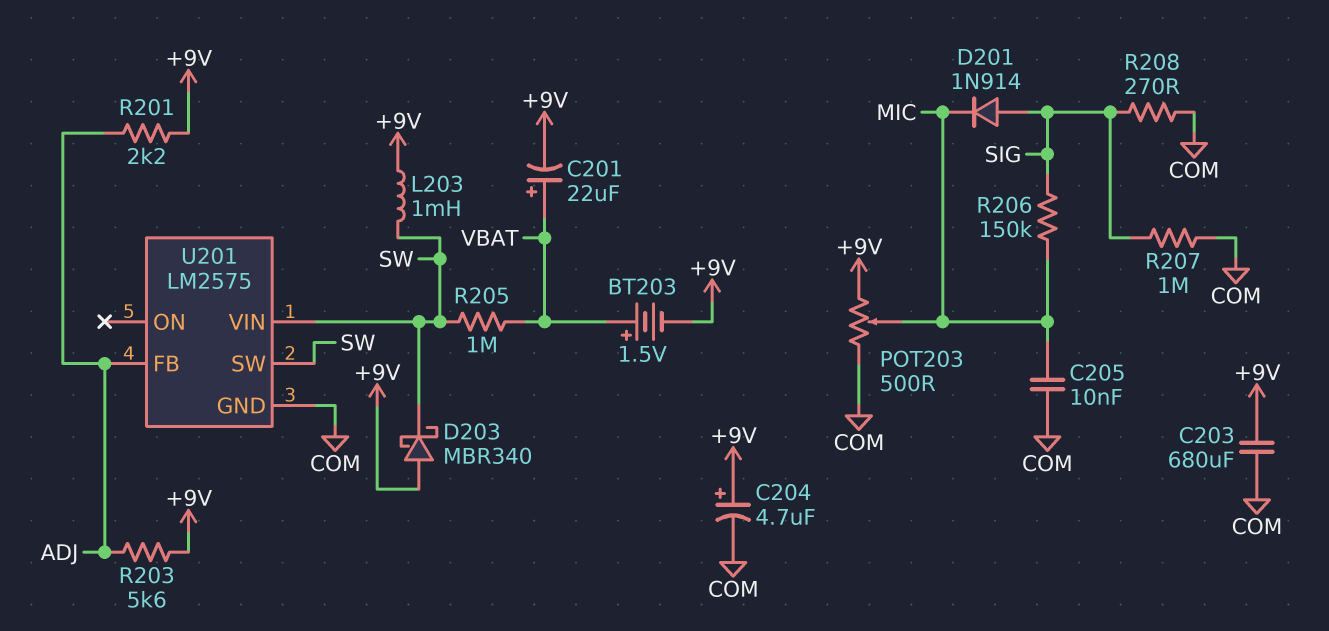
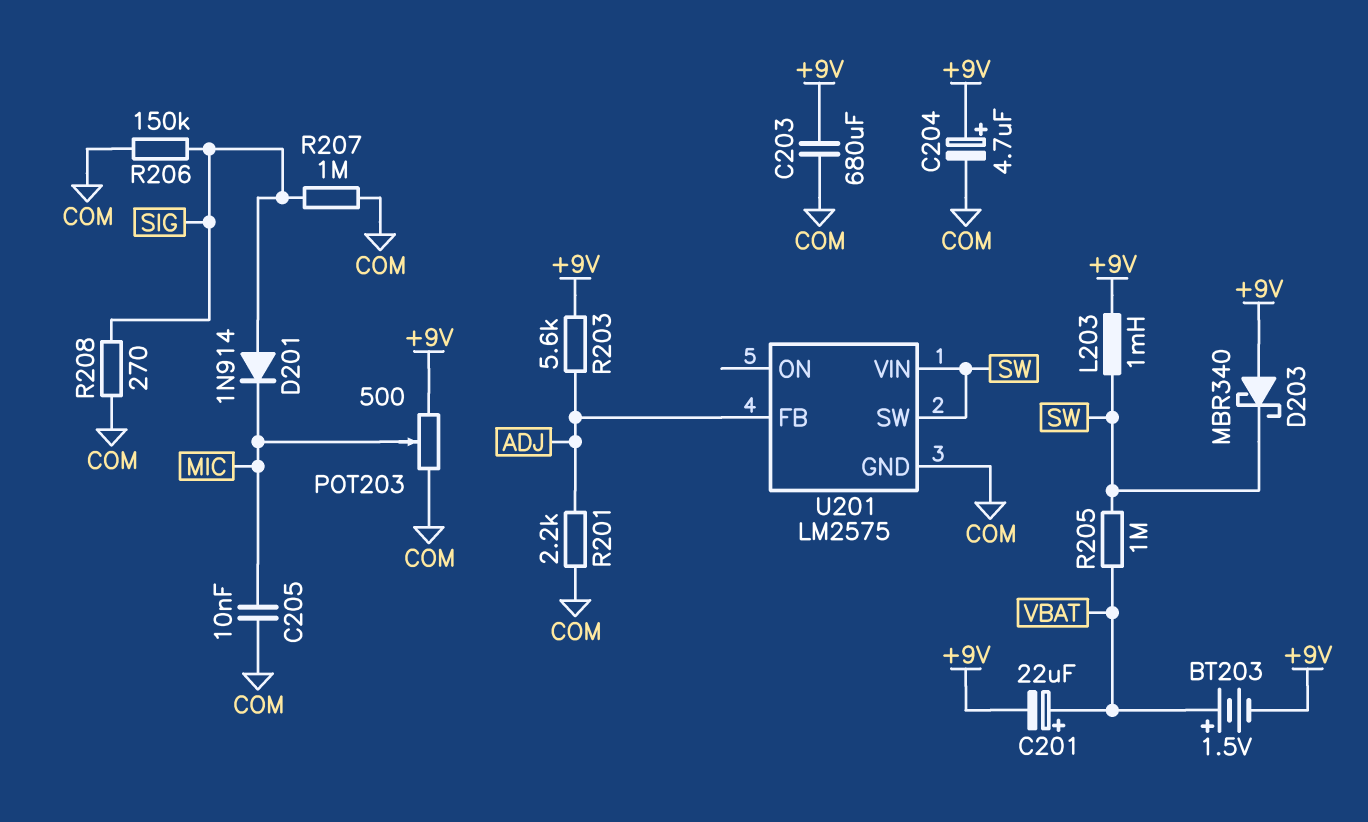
R201: 2.2k (+9V, ADJ) -> 2.2k (ADJ, COM)
R206: 150k (MIC, SIG) -> 150k (COM, SIG)

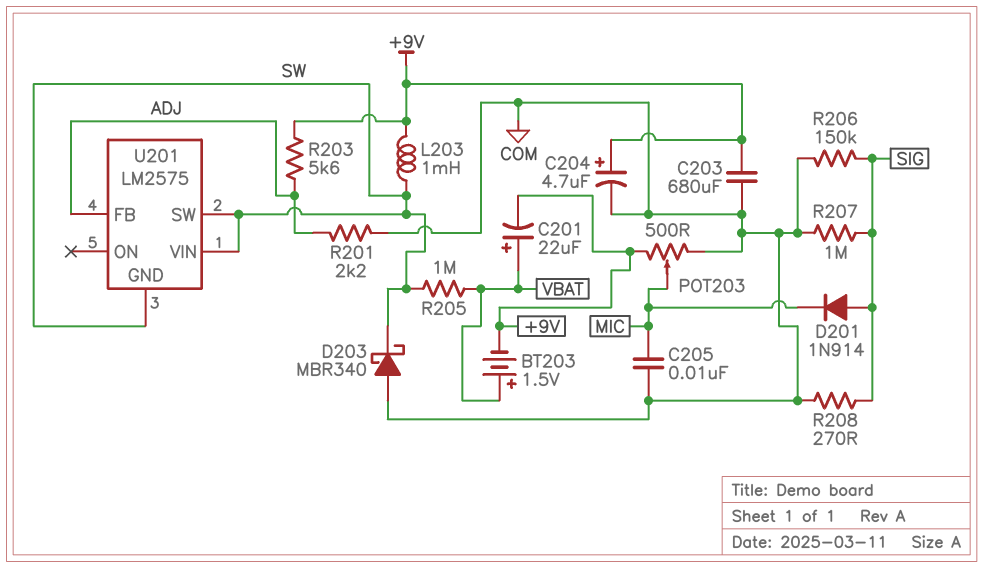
D203: schottky MBR340 (A +9V, K SW) -> schottky MBR340 (A COM, K SW)
U201 pin GND: COM -> SW

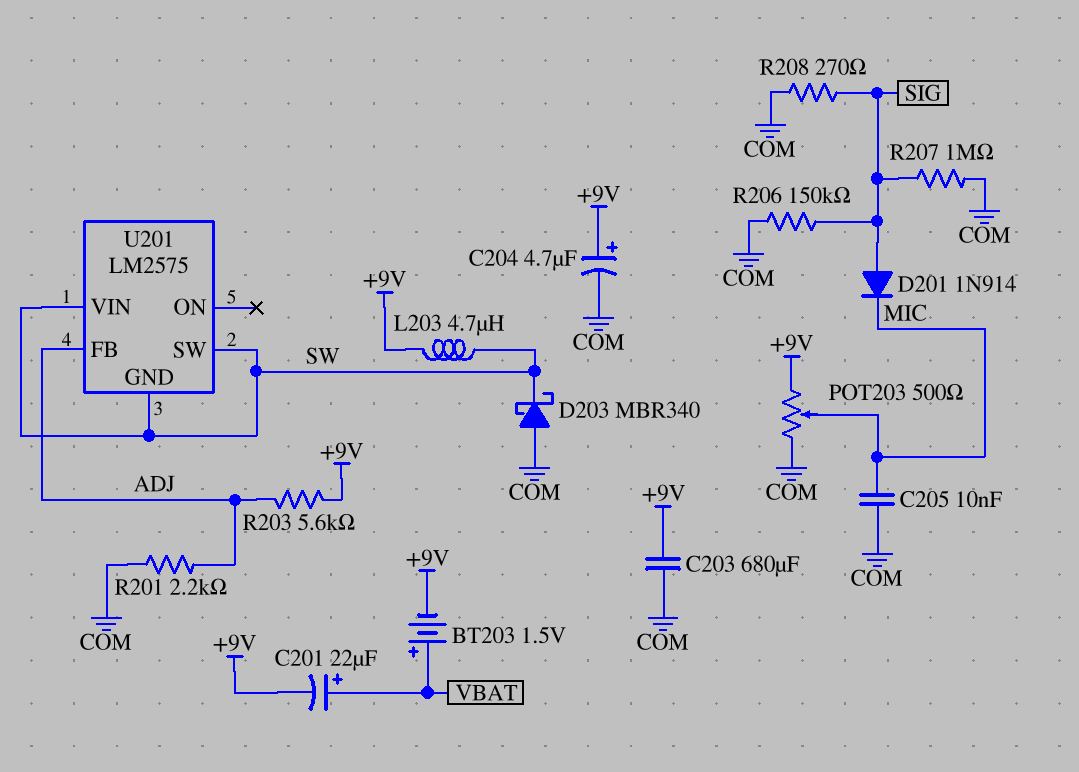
L203: 1mH (+9V, SW) -> 4.7uH (+9V, SW)
R205: 1M (SW, VBAT) -> none

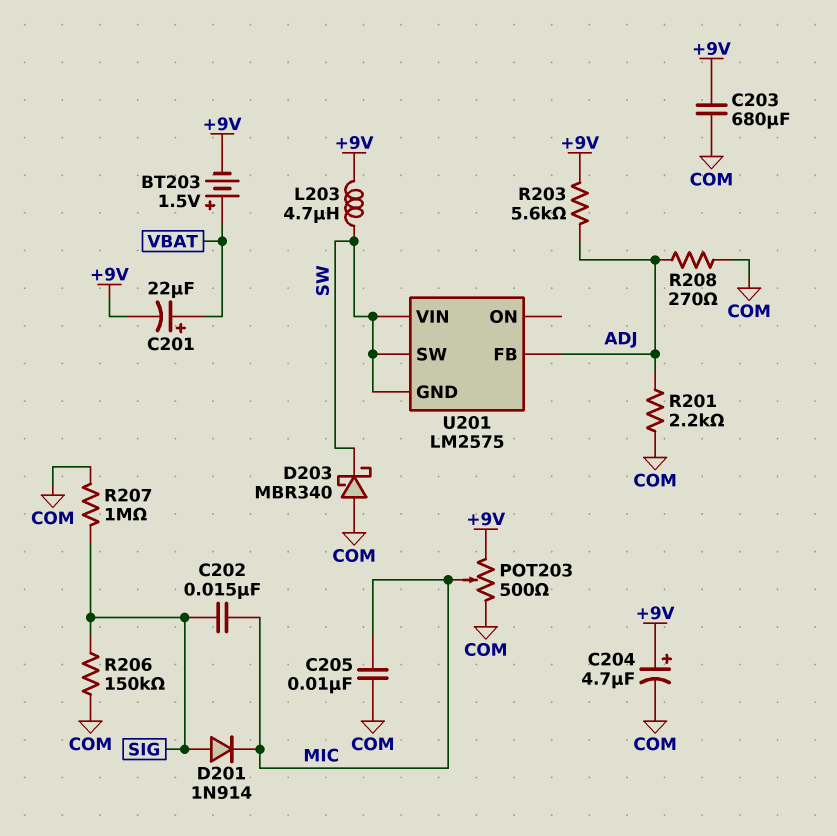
C202: none -> 15nF (MIC, SIG)
R208: 270 (COM, SIG) -> 270 (ADJ, COM)

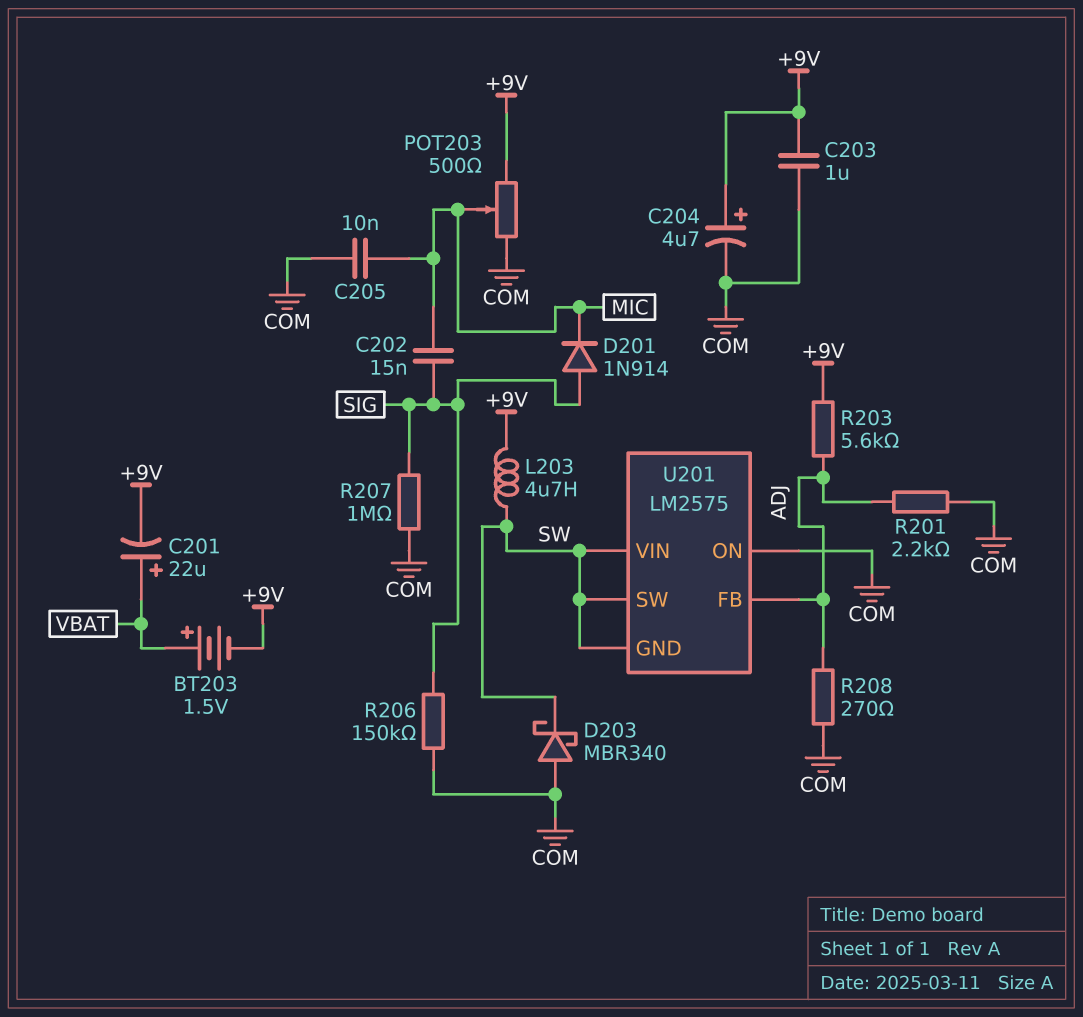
C203: 680uF (+9V, COM) -> 1uF (+9V, COM)
U201 pin ON: none -> COM

